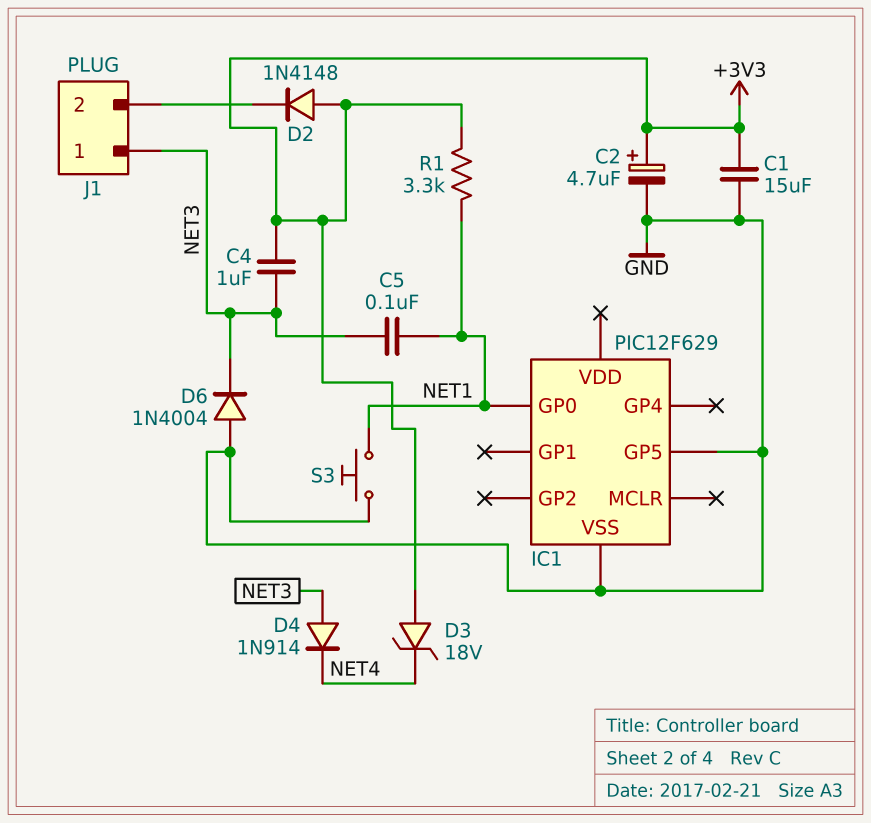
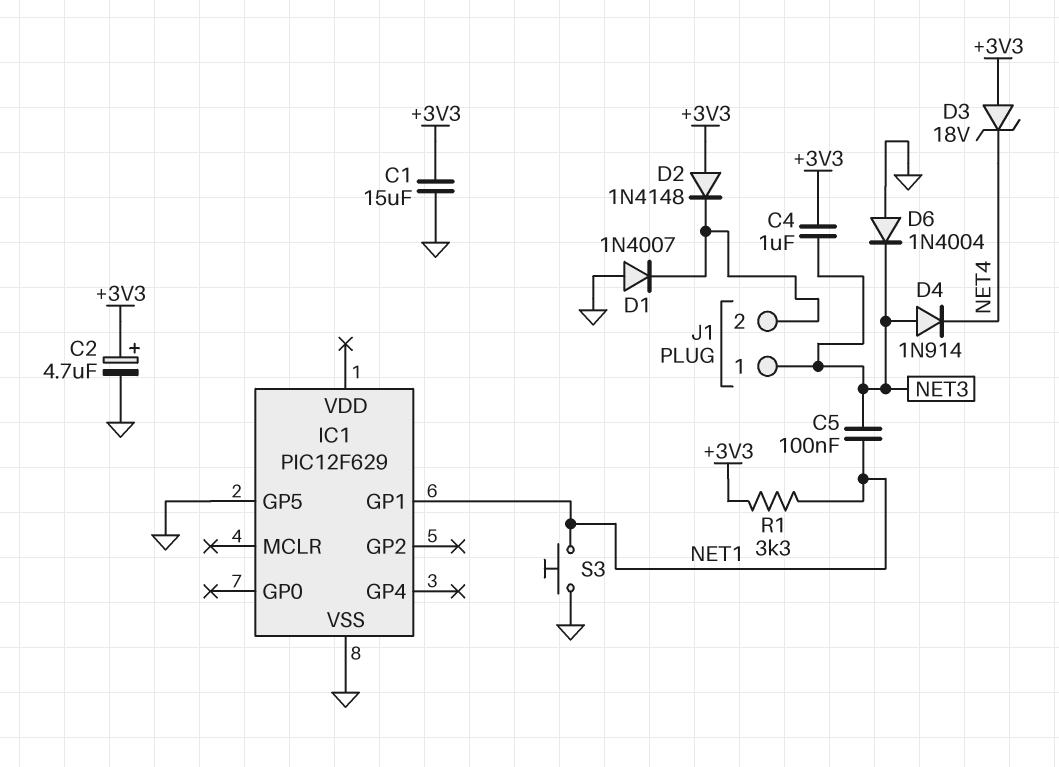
D1: none -> diode 1N4007 (A GND, K J1/2)
IC1 pin GP0: NET1 -> none
IC1 pin GP1: none -> NET1

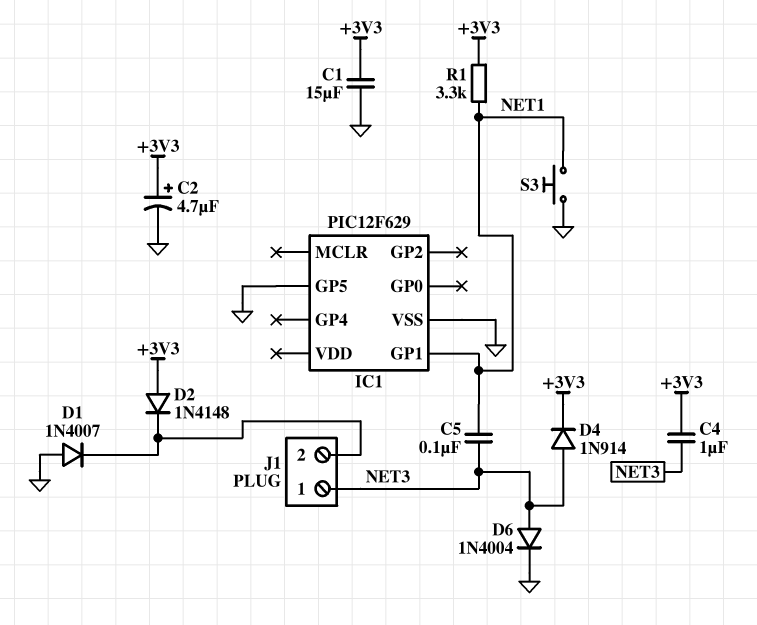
D3: zener 18V (A +3V3, K NET4) -> none
D4: diode 1N914 (A NET3, K NET4) -> diode 1N914 (A NET3, K +3V3)
D6: diode 1N4004 (A GND, K NET3) -> diode 1N4004 (A NET3, K GND)

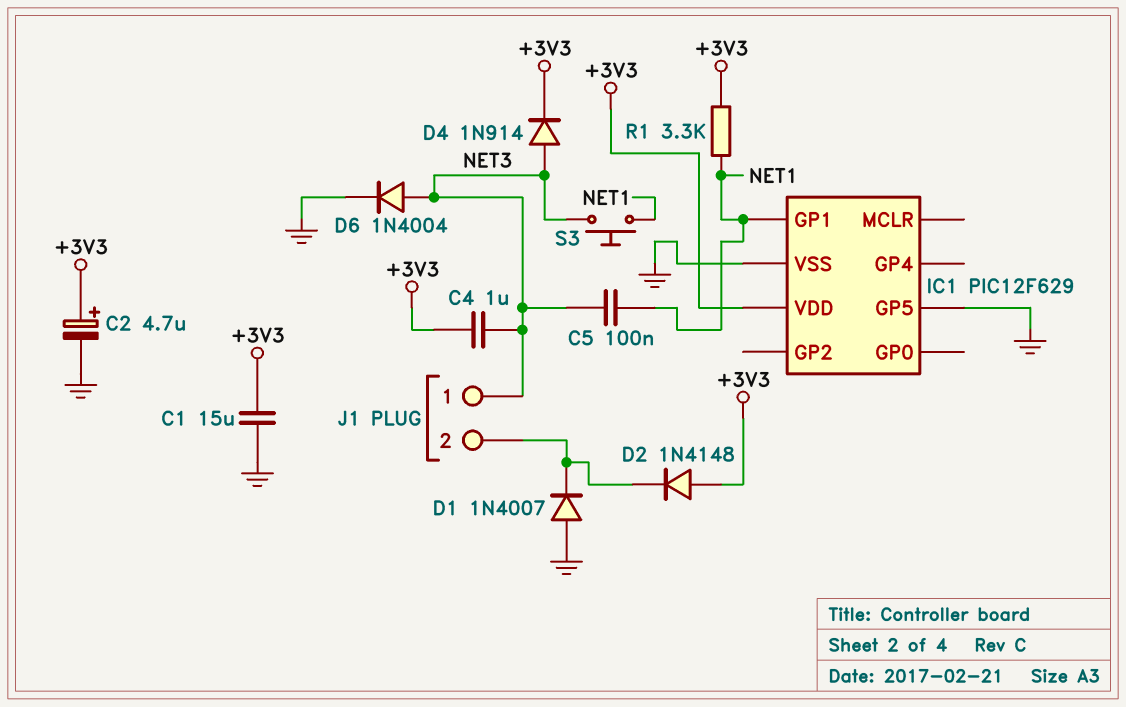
IC1 pin VDD: none -> +3V3
S3: button (GND, NET1) -> button (NET1, NET3)

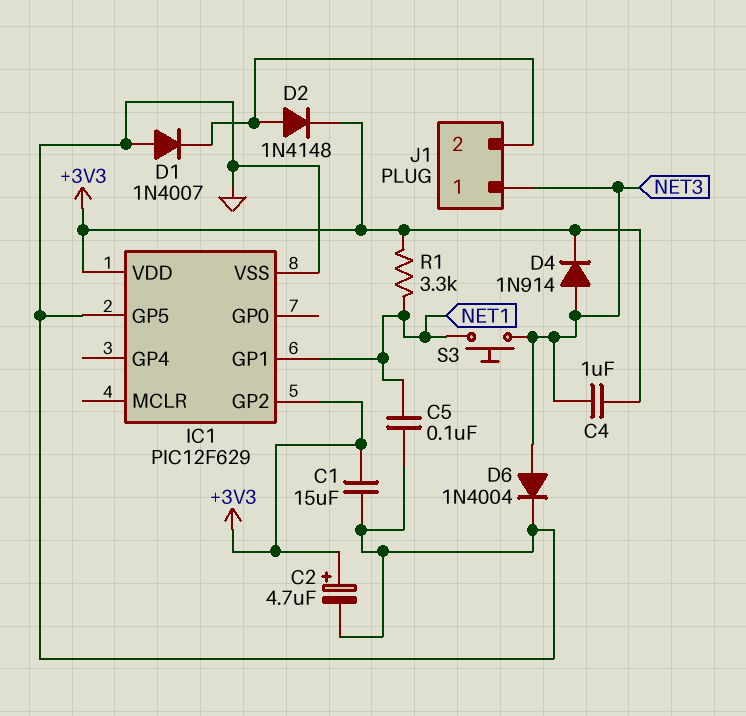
C5: 100nF (NET1, NET3) -> 100nF (GND, NET1)
D2: diode 1N4148 (A +3V3, K J1/2) -> diode 1N4148 (A J1/2, K +3V3)
IC1 pin GP2: none -> +3V3

